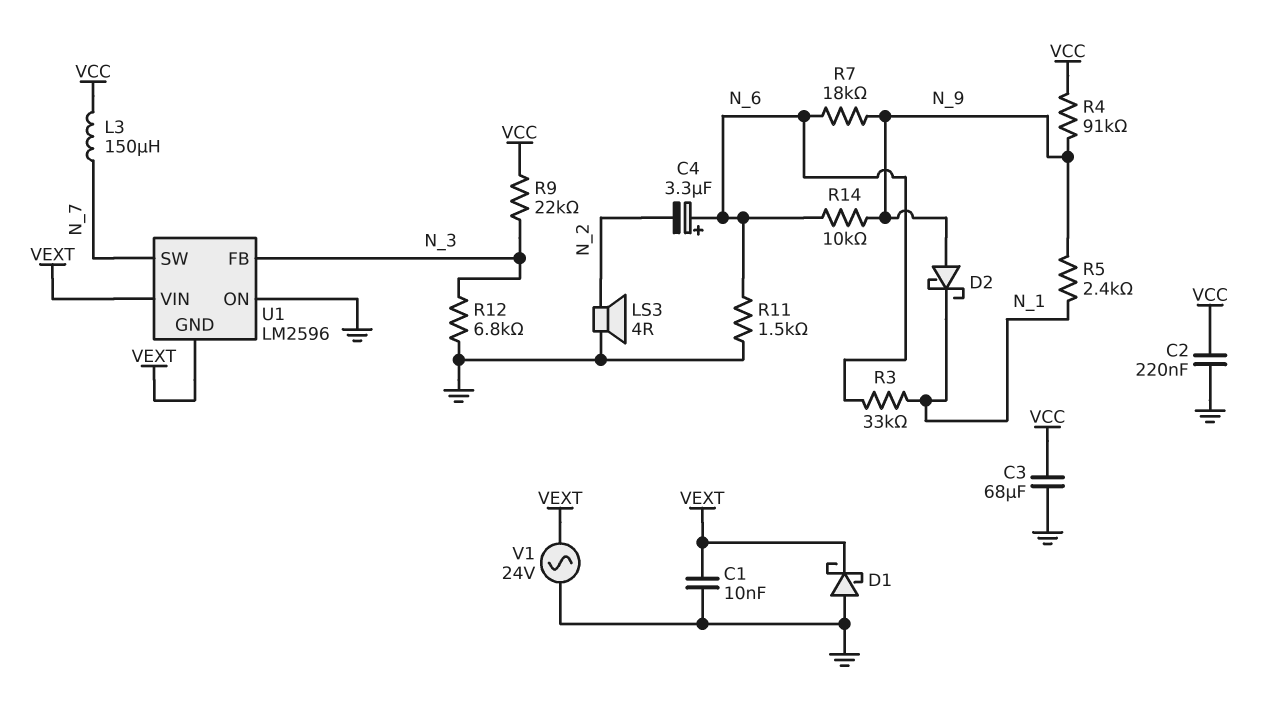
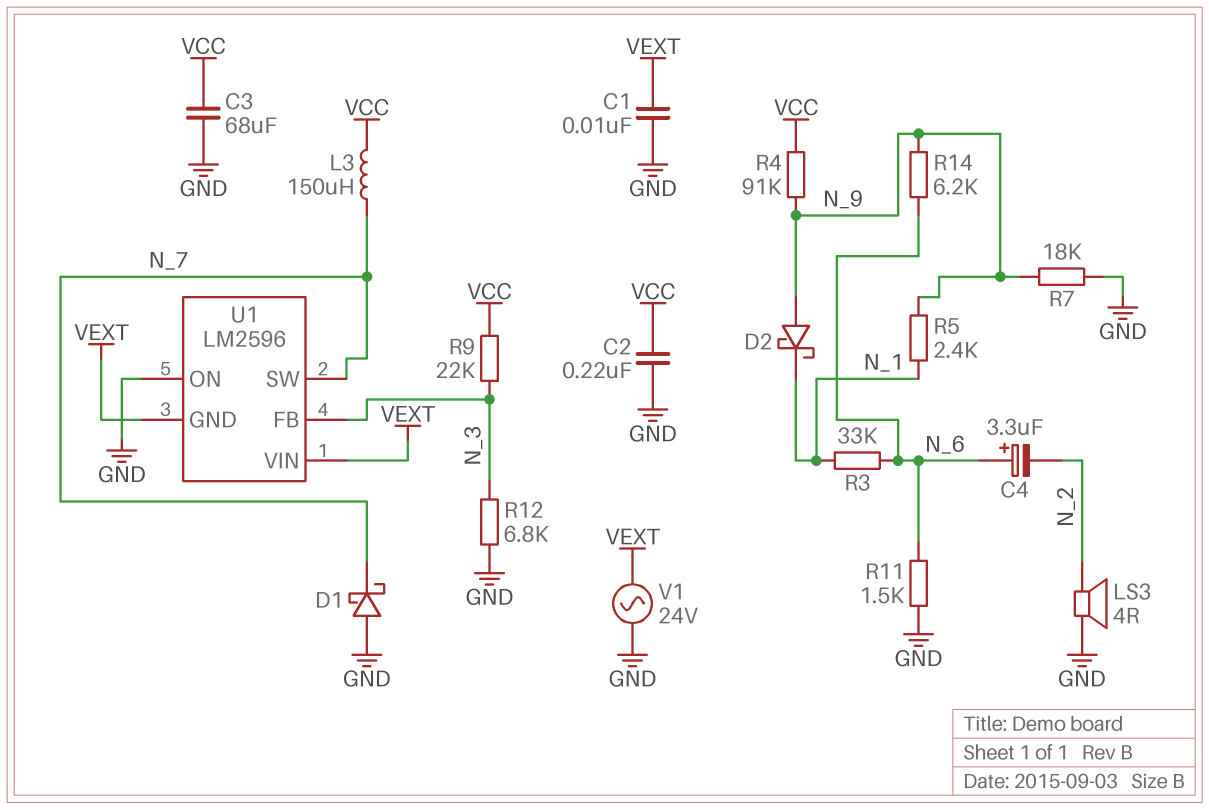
D1: schottky (A GND, K VEXT) -> schottky (A GND, K N_7)
R7: 18k (N_6, N_9) -> 18k (GND, N_9)
R14: 10k (N_6, N_9) -> 6.2k (N_6, N_9)

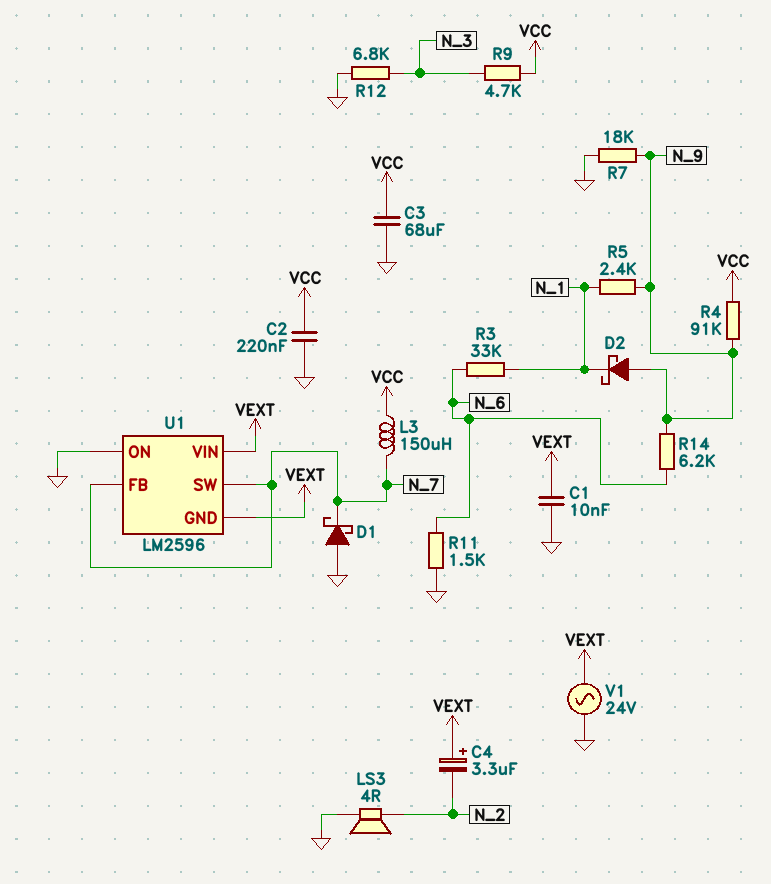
C4: 3.3uF (plus N_6, minus N_2) -> 3.3uF (plus VEXT, minus N_2)
R9: 22k (N_3, VCC) -> 4.7k (N_3, VCC)
U1 pin FB: N_3 -> N_7

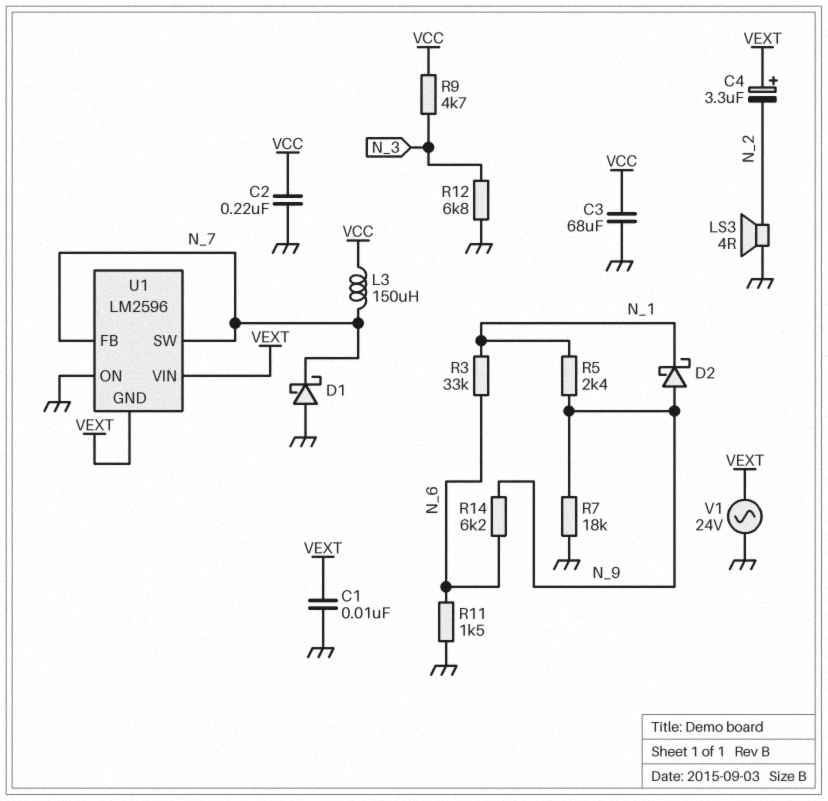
R4: 91k (N_9, VCC) -> none

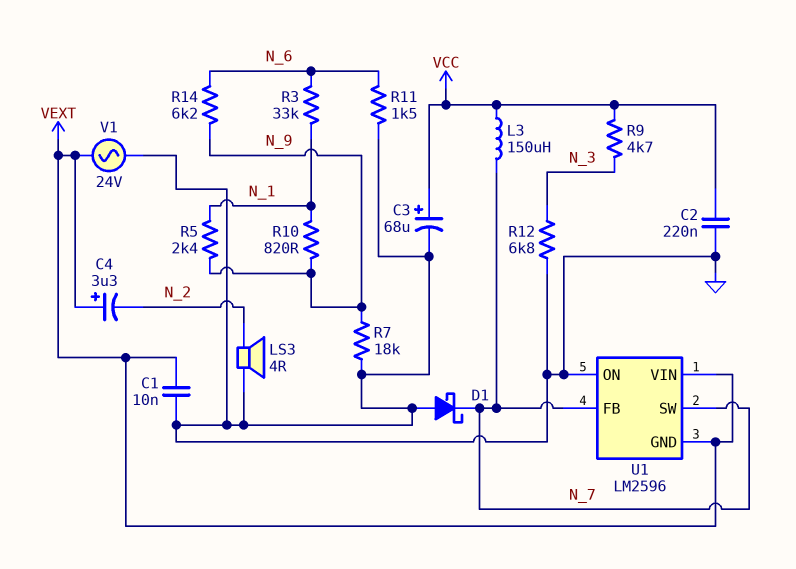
C3: 68uF (GND, VCC) -> 68uF (plus VCC, minus GND)
D2: schottky (A N_9, K N_1) -> none
R10: none -> 820 (N_1, N_9)

